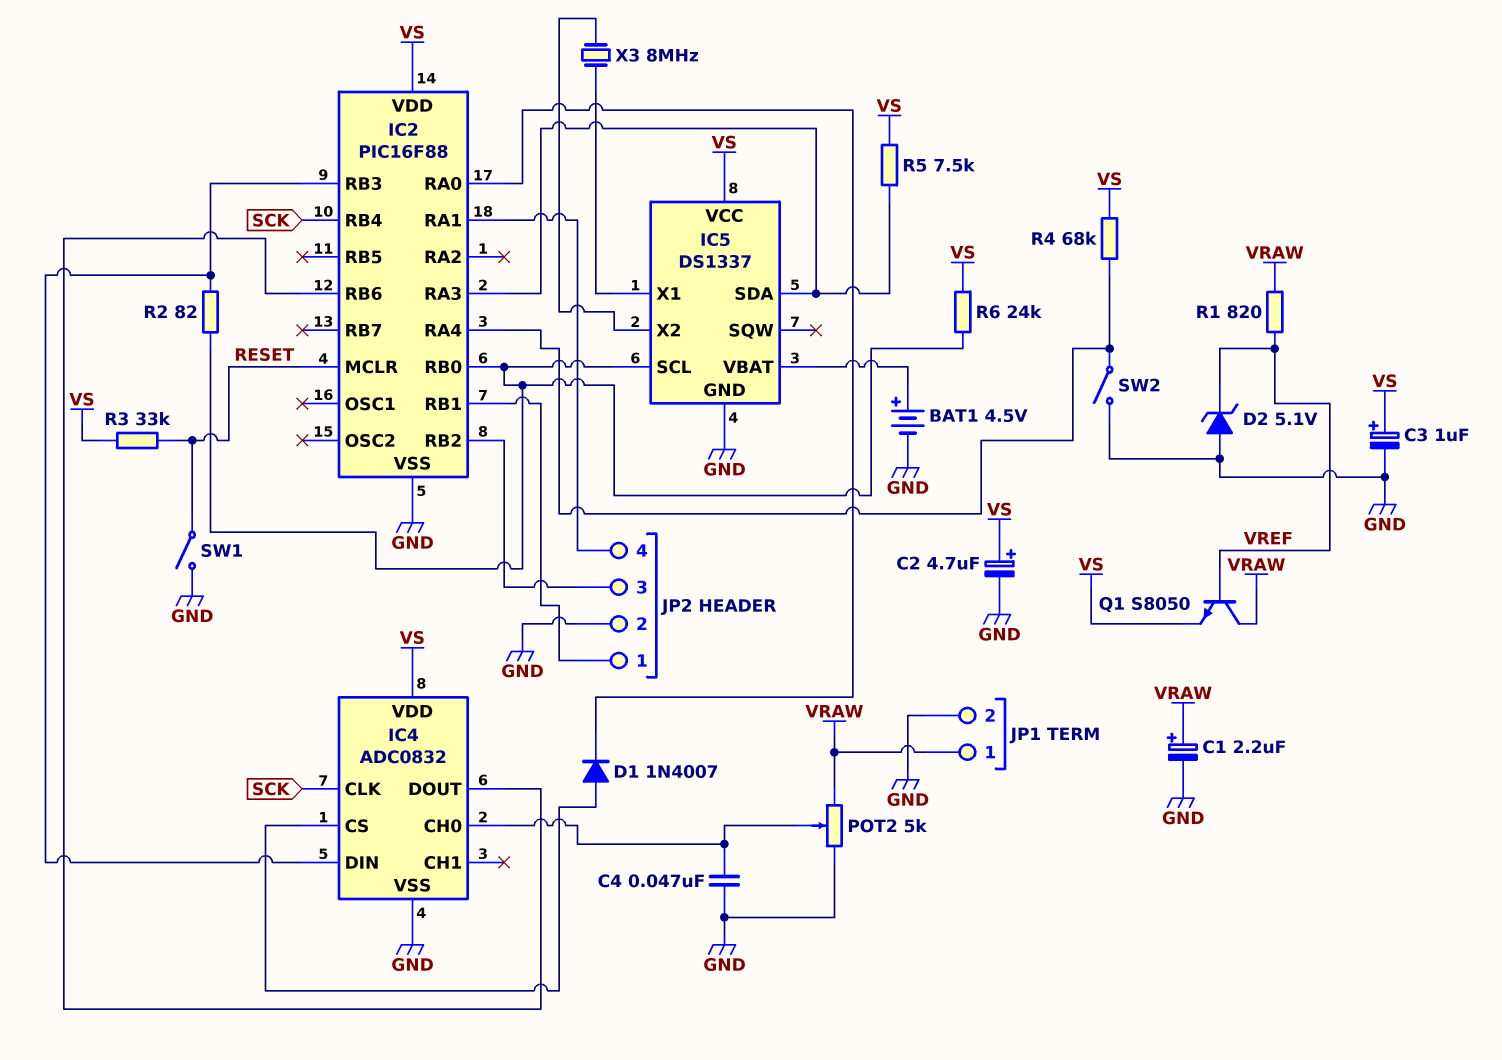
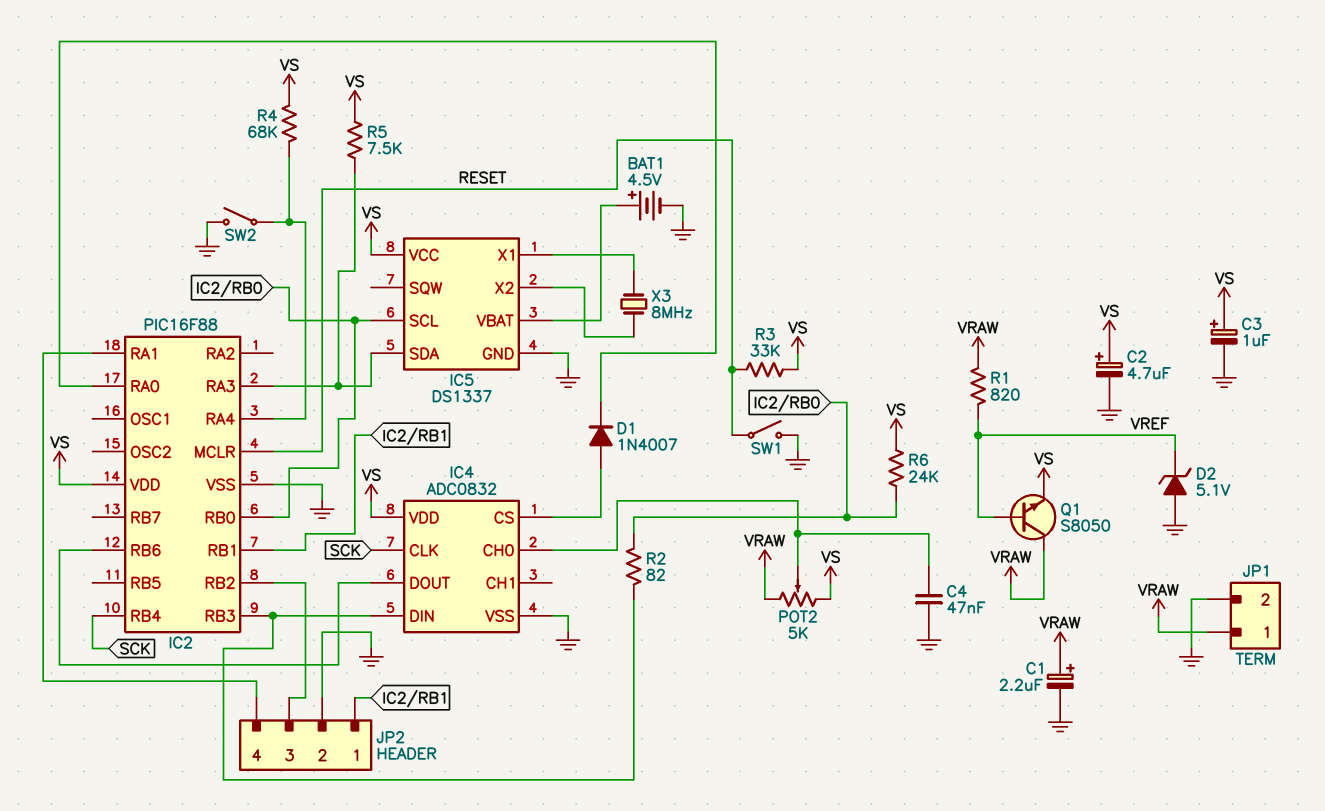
POT2: 5k (GND, VRAW, wiper IC4/CH0) -> 5k (VRAW, VS, wiper IC4/CH0)

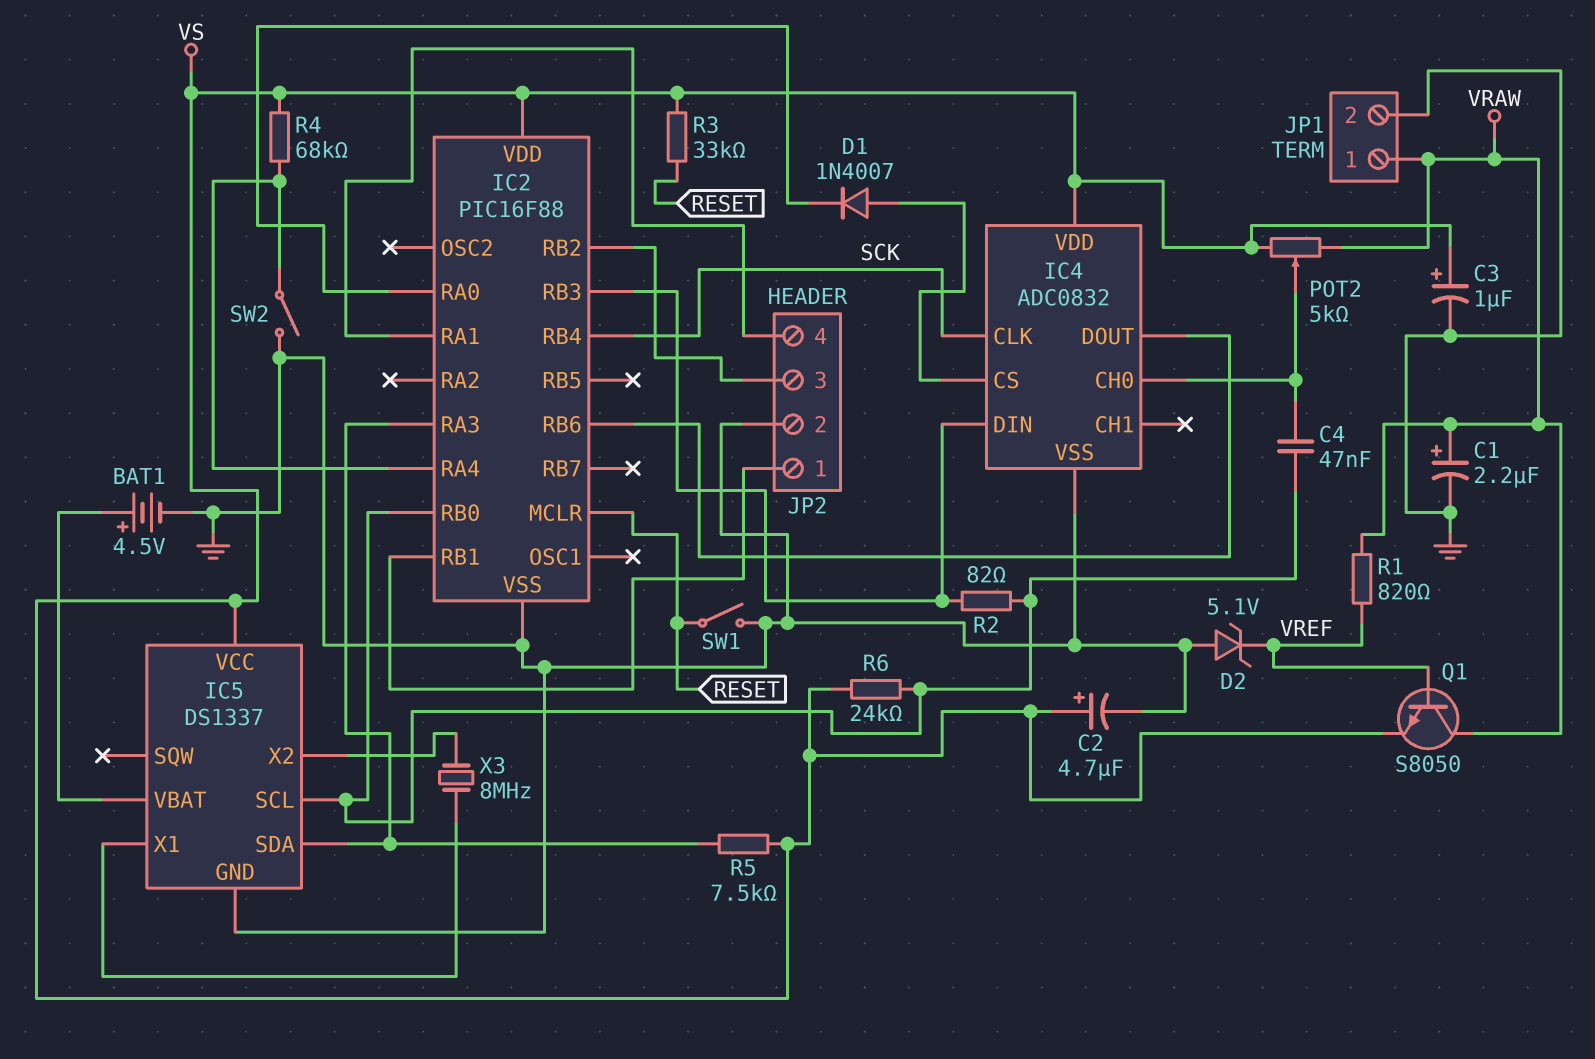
C4: 47nF (GND, IC4/CH0) -> 47nF (IC2/RB0, IC4/CH0)

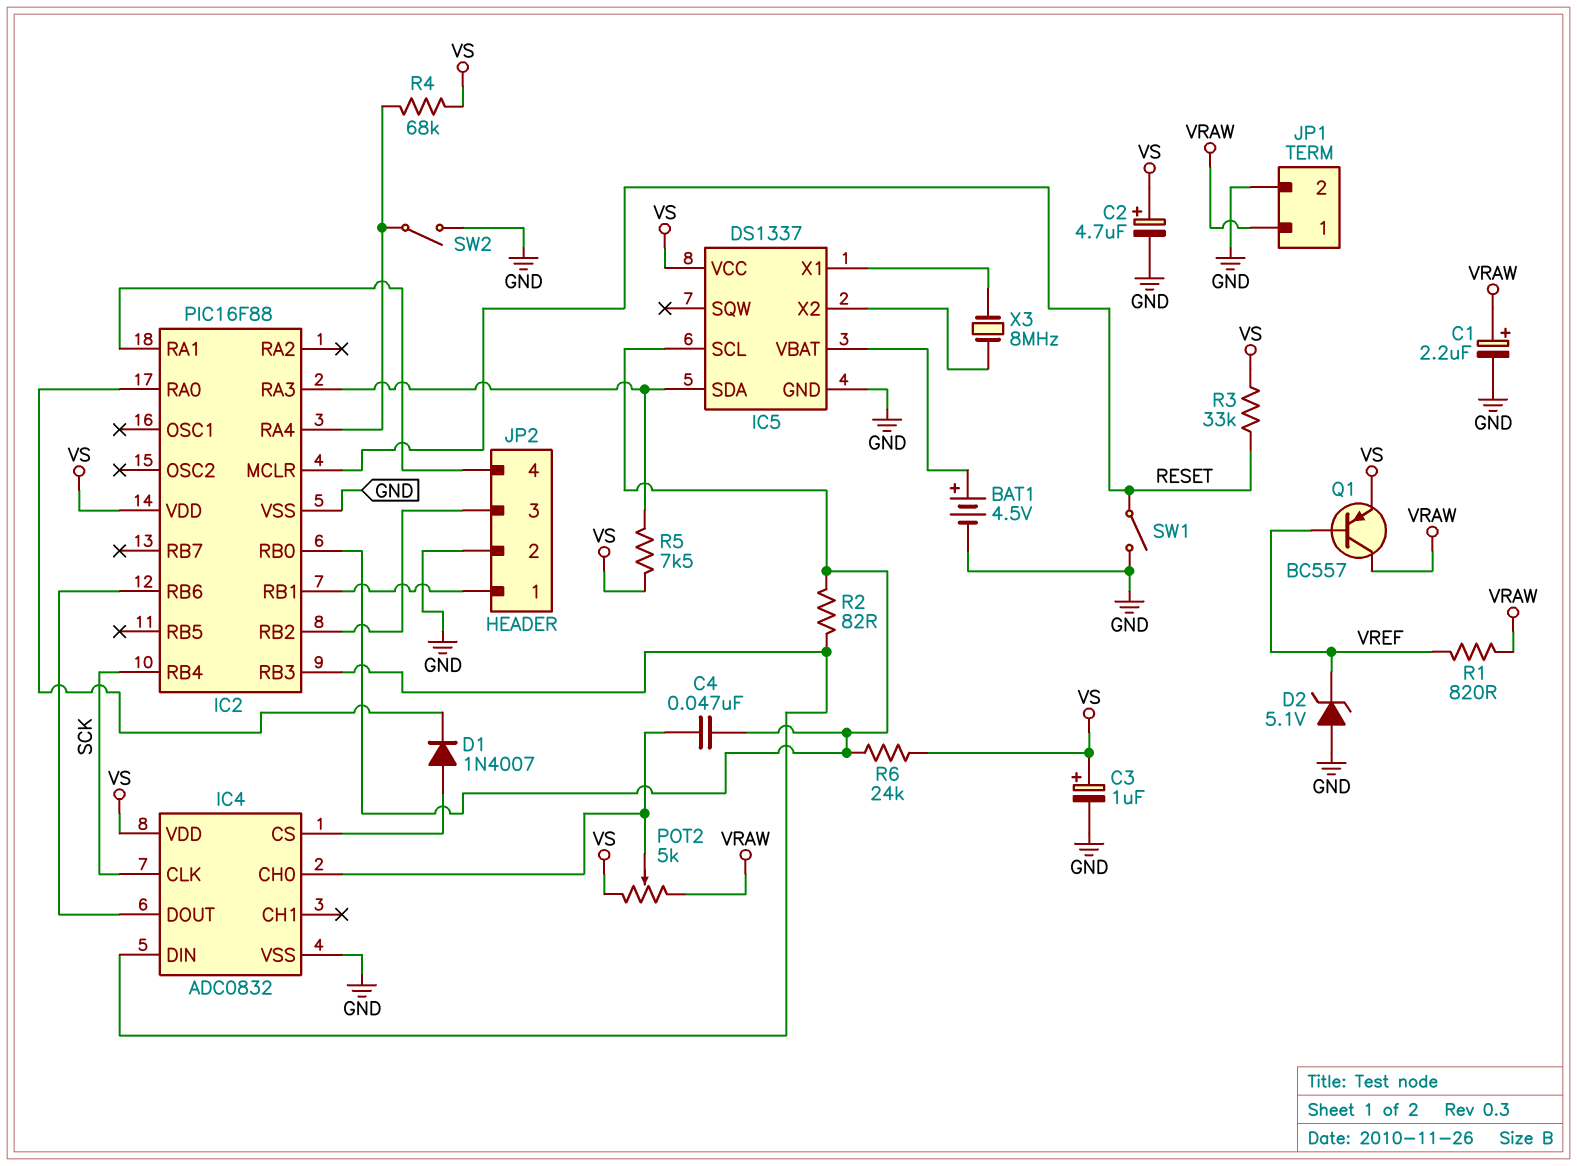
Q1: NPN S8050 (B VREF, C VRAW, E VS) -> PNP BC557 (B VREF, C VRAW, E VS)

